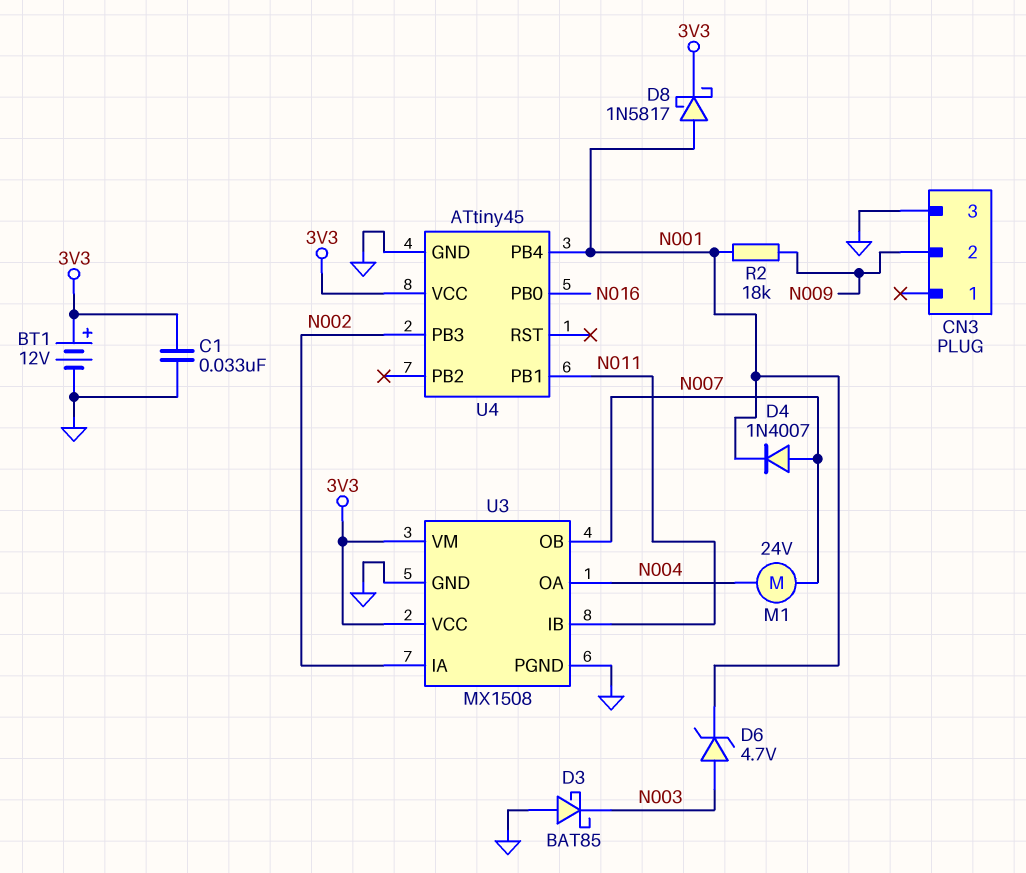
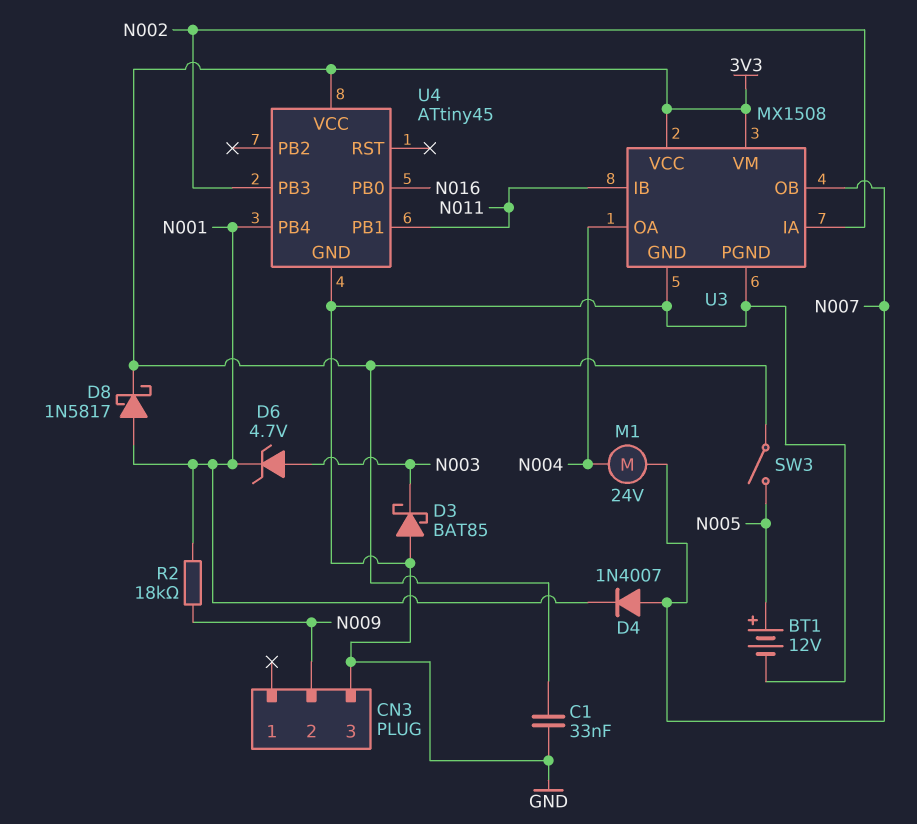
BT1: 12V (plus 3V3, minus GND) -> 12V (plus N005, minus GND)
SW3: none -> switch (3V3, N005)

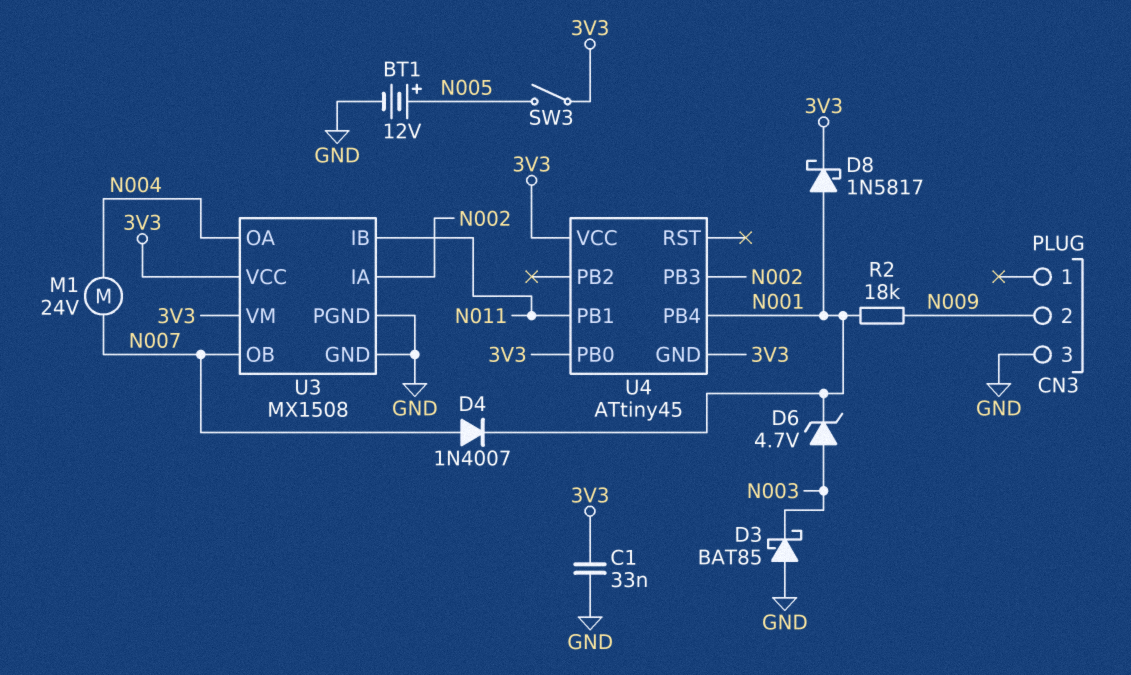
U4 pin GND: GND -> 3V3
U4 pin PB0: N016 -> 3V3

